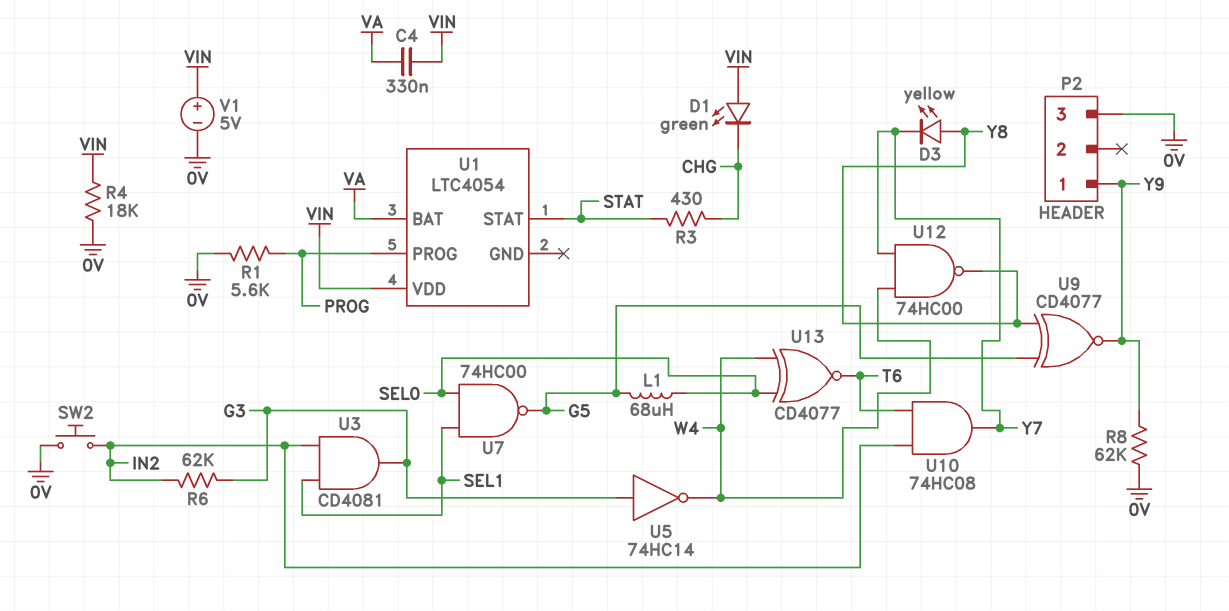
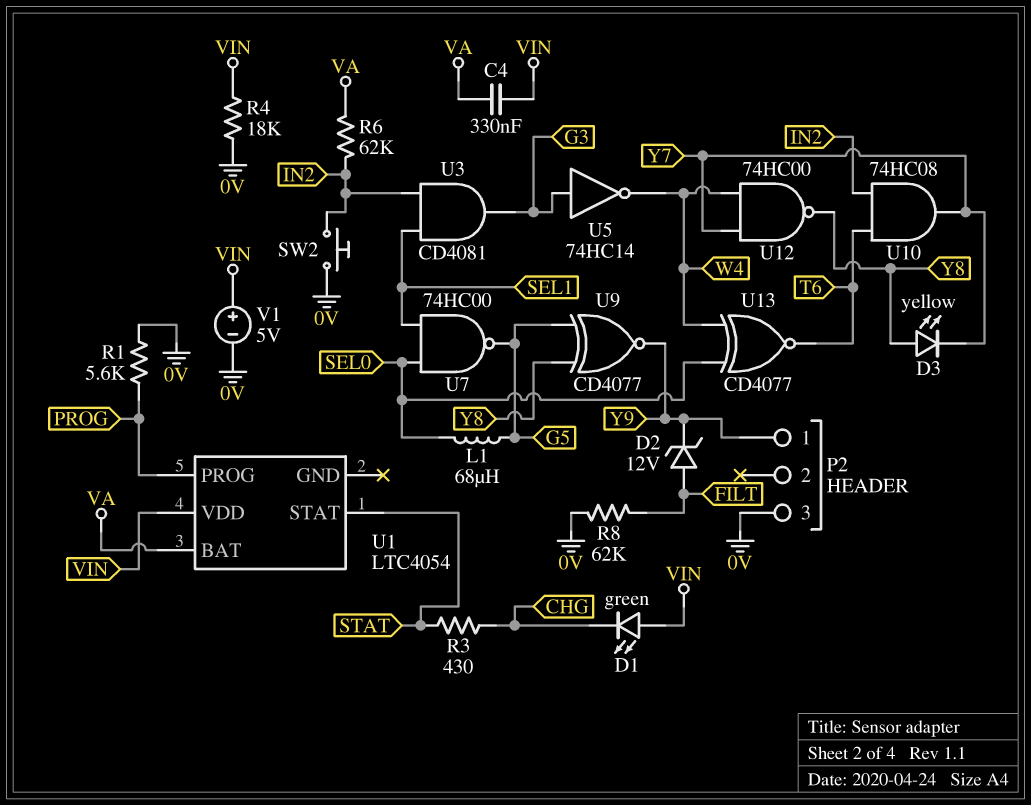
D2: none -> zener 12V (A FILT, K Y9)
R6: 62k (G3, IN2) -> 62k (IN2, VA)
R8: 62k (0V, Y9) -> 62k (0V, FILT)

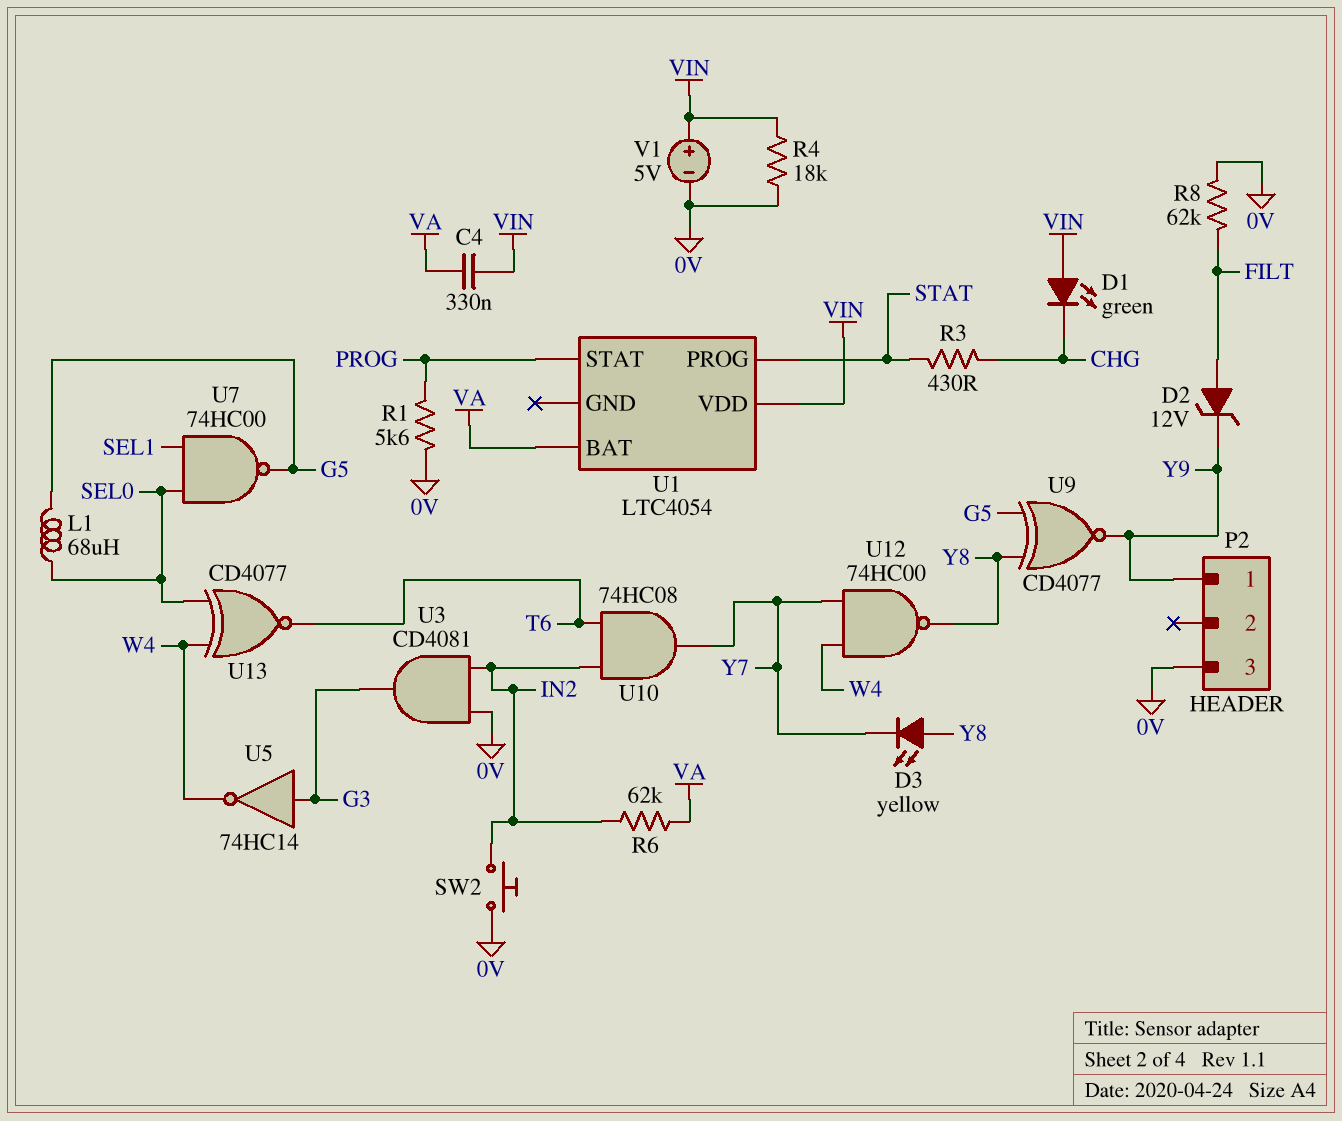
U1 pin PROG: PROG -> STAT
U1 pin STAT: STAT -> PROG
U3: AND CD4081 (in IN2, in SEL1, out G3) -> AND CD4081 (in 0V, in IN2, out G3)

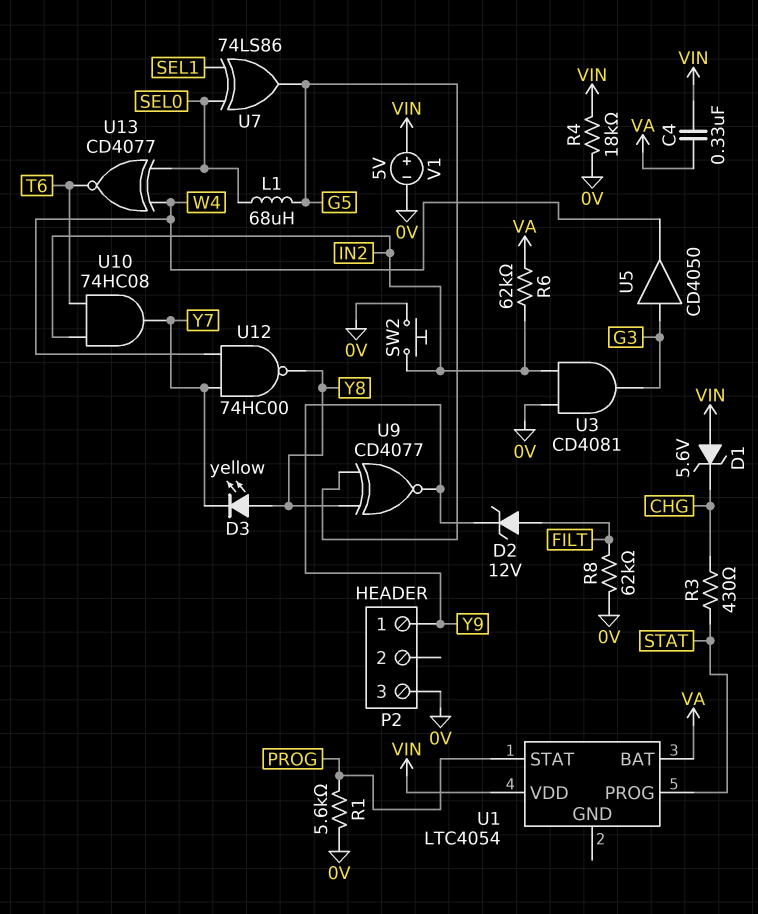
D1: LED green (A VIN, K CHG) -> zener 5.6V (A VIN, K CHG)
U5: NOT 74HC14 (in G3, out W4) -> buffer CD4050 (in G3, out W4)
U7: NAND 74HC00 (in SEL0, in SEL1, out G5) -> XOR 74LS86 (in SEL0, in SEL1, out G5)

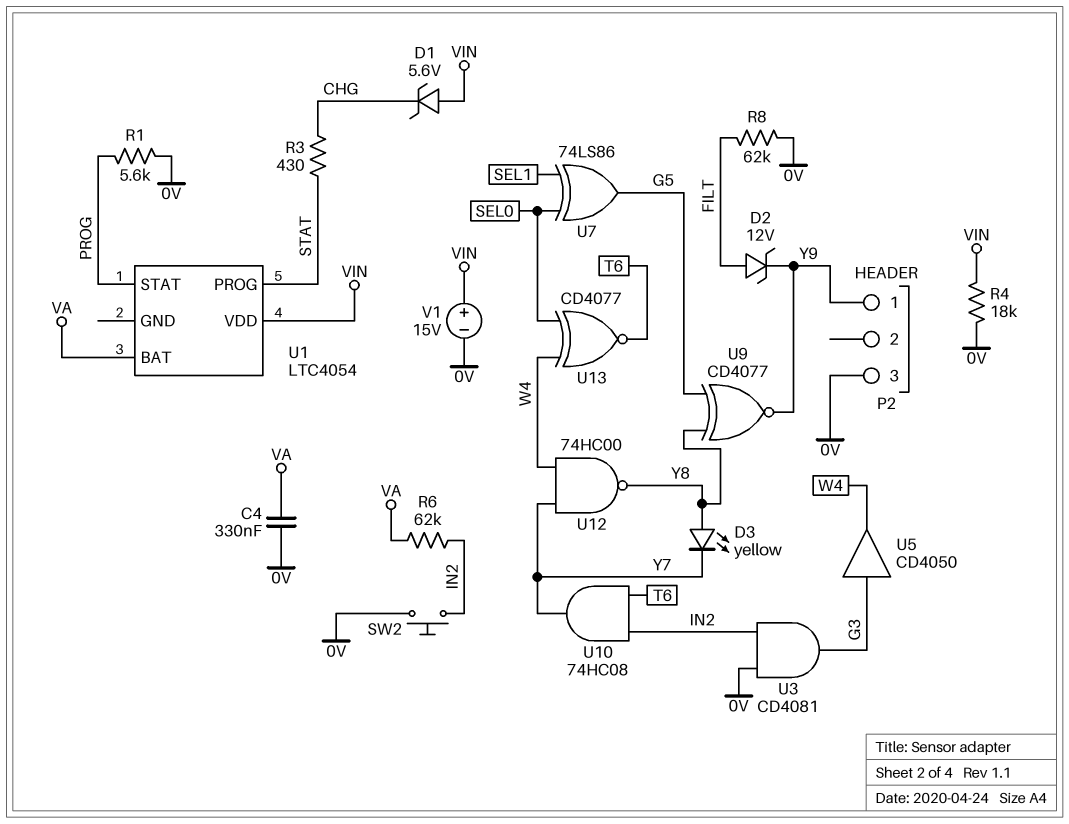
C4: 330nF (VA, VIN) -> 330nF (0V, VA)
L1: 68uH (G5, SEL0) -> none
V1: 5V (plus VIN, minus 0V) -> 15V (plus VIN, minus 0V)

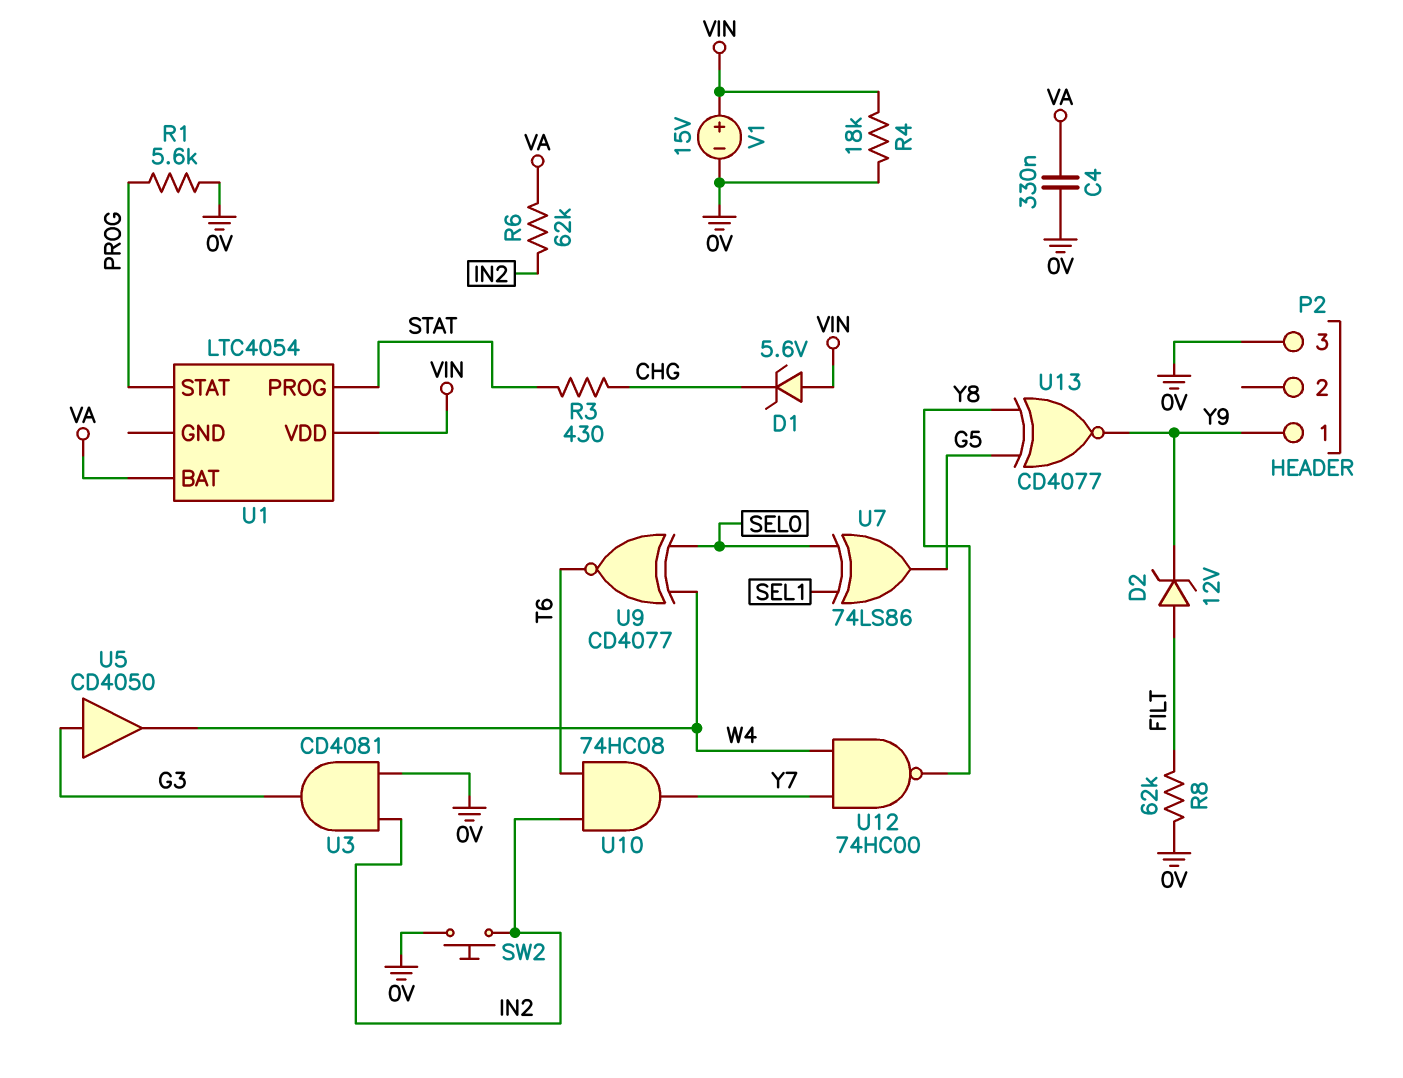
D3: LED yellow (A Y8, K Y7) -> none
U9: XNOR CD4077 (in G5, in Y8, out Y9) -> XNOR CD4077 (in SEL0, in W4, out T6)
U13: XNOR CD4077 (in SEL0, in W4, out T6) -> XNOR CD4077 (in G5, in Y8, out Y9)

